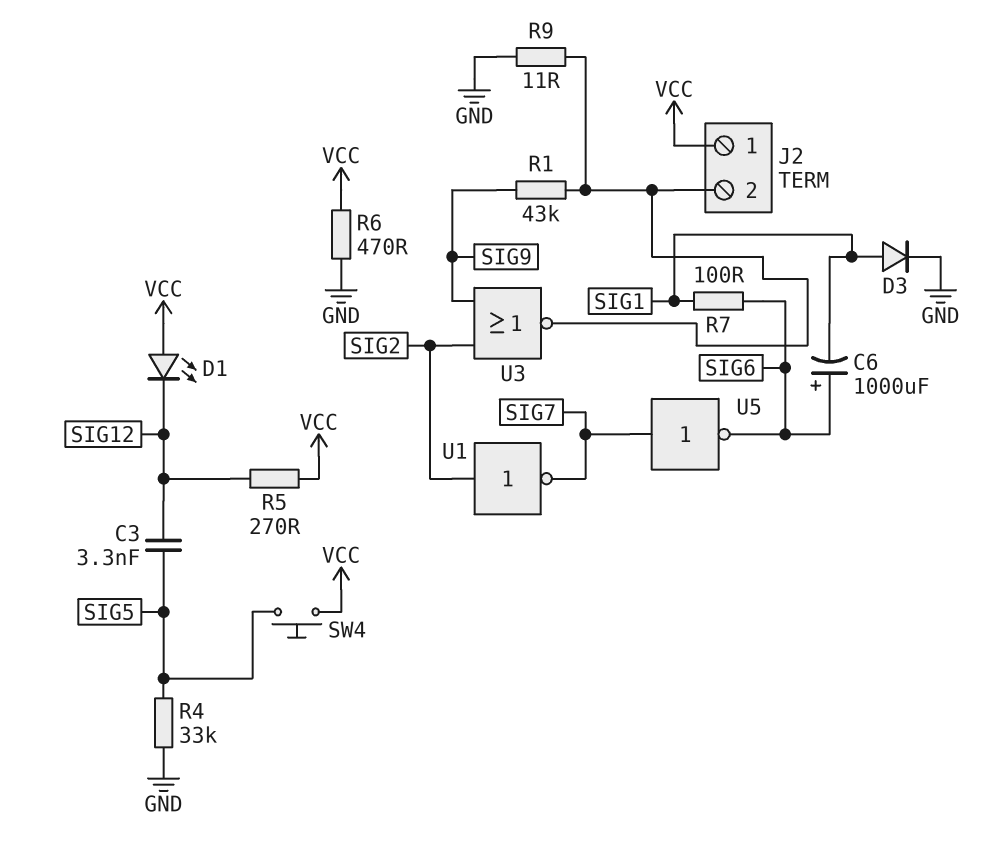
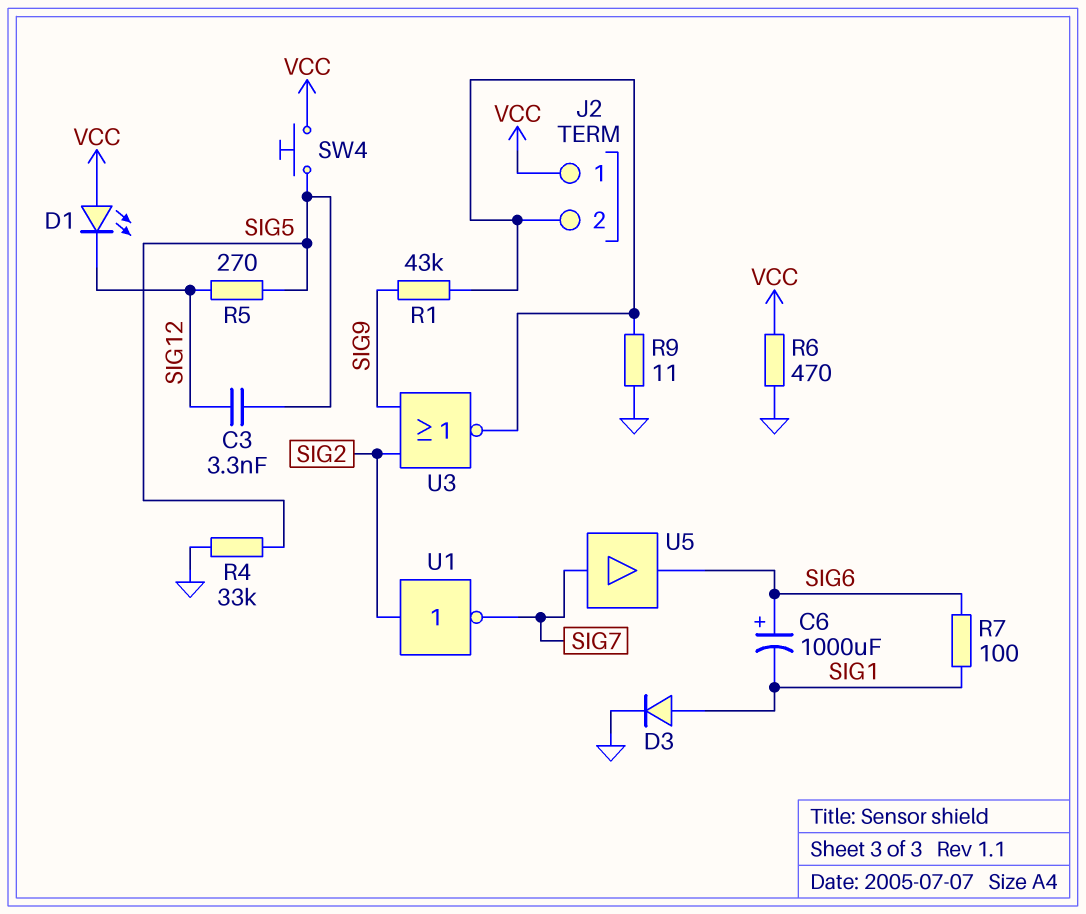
R5: 270 (SIG12, VCC) -> 270 (SIG5, SIG12)
U5: NOT (in SIG7, out SIG6) -> buffer (in SIG7, out SIG6)

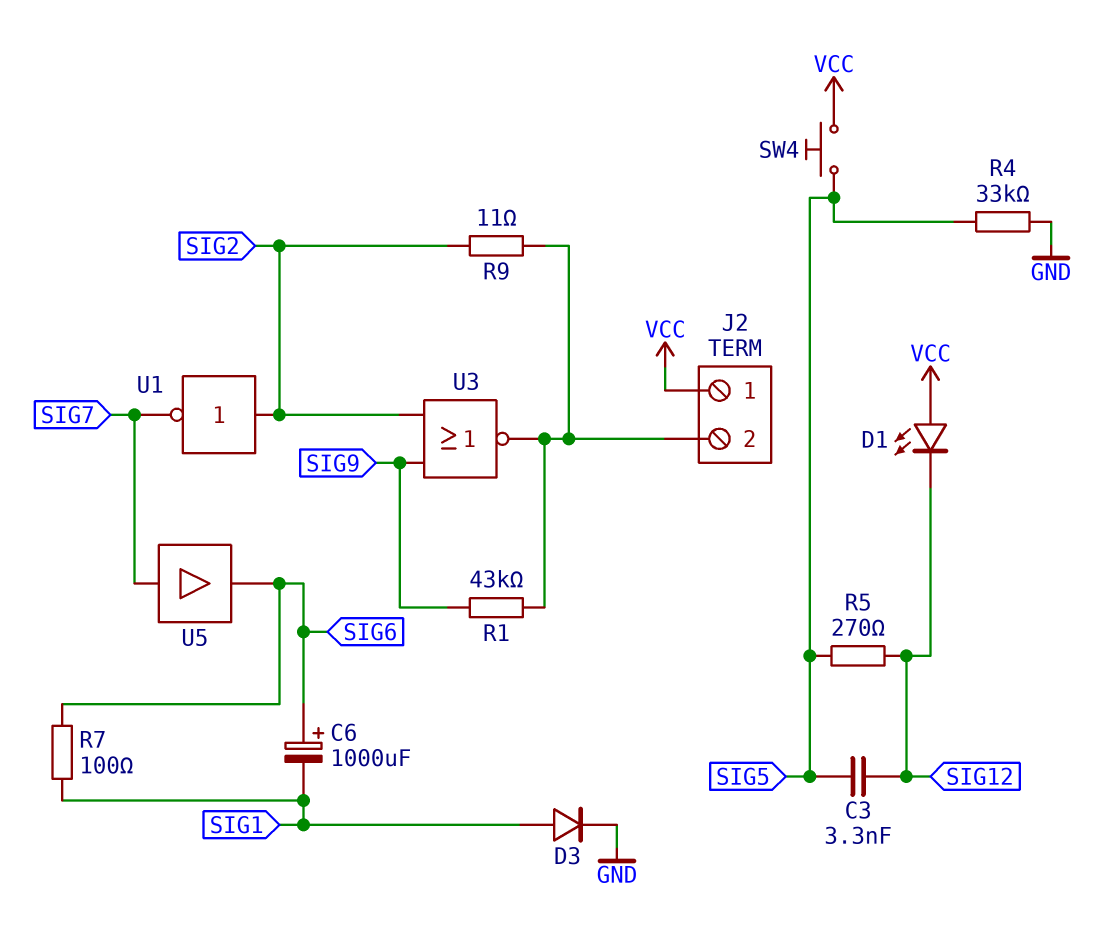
R6: 470 (GND, VCC) -> none
R9: 11 (GND, J2/2) -> 11 (J2/2, SIG2)

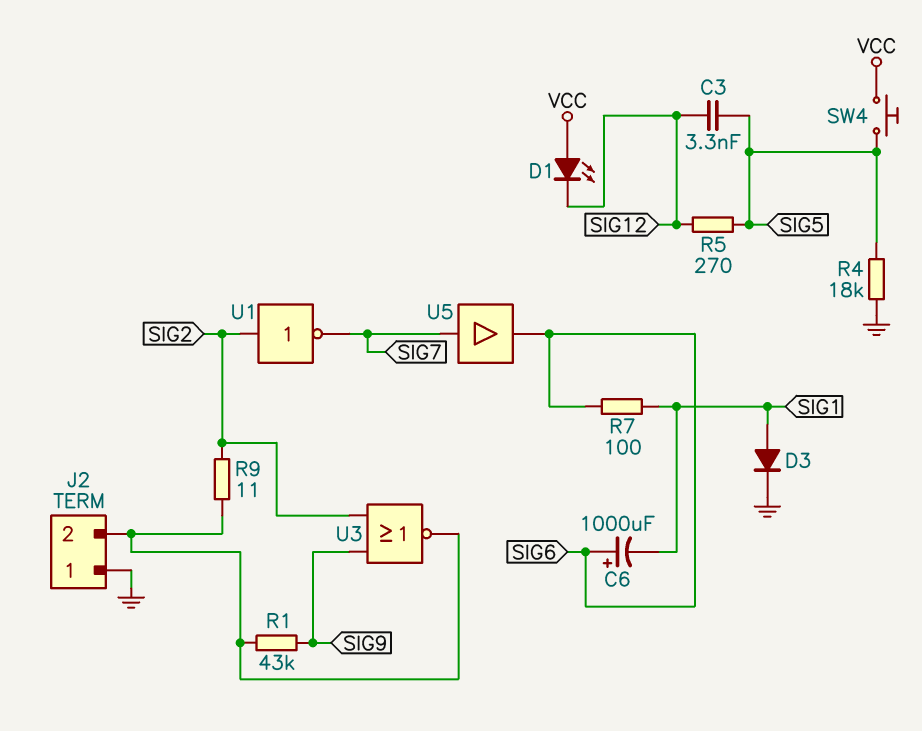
J2 pin 1: VCC -> GND
R4: 33k (GND, SIG5) -> 18k (GND, SIG5)

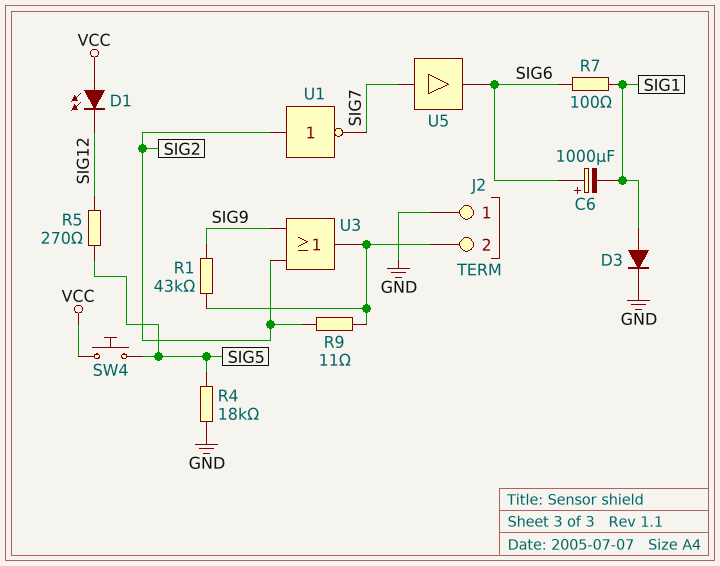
C3: 3.3nF (SIG5, SIG12) -> none
U3: NOR (in SIG2, in SIG9, out J2/2) -> OR (in SIG2, in SIG9, out J2/2)

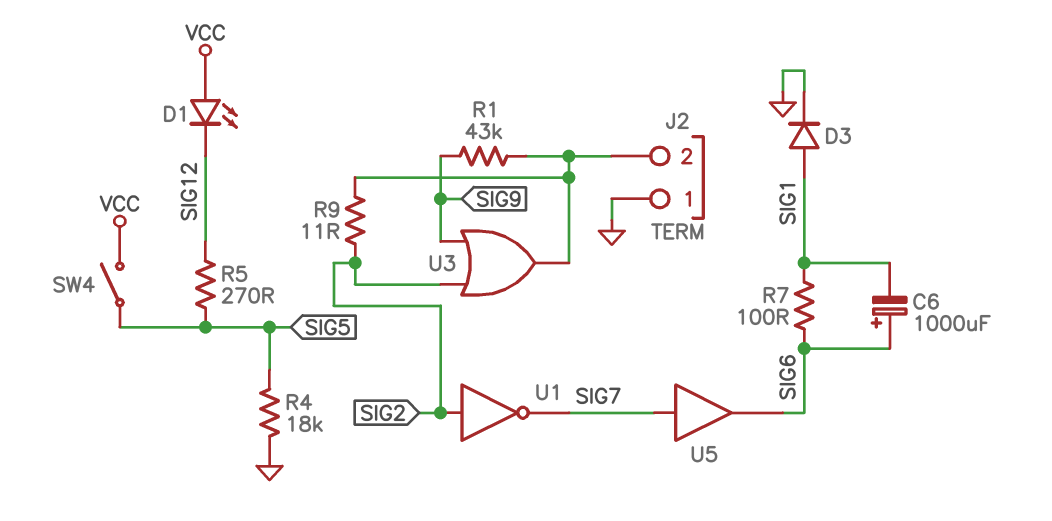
SW4: button (SIG5, VCC) -> switch (SIG5, VCC)

